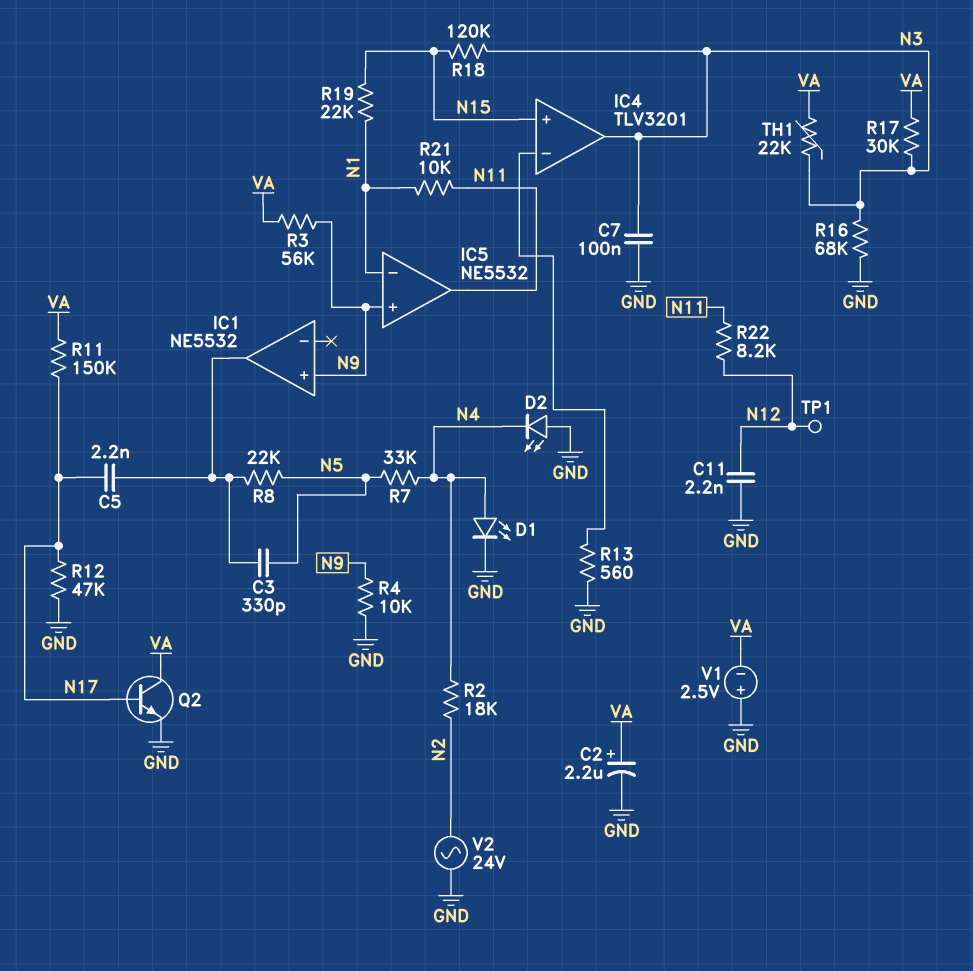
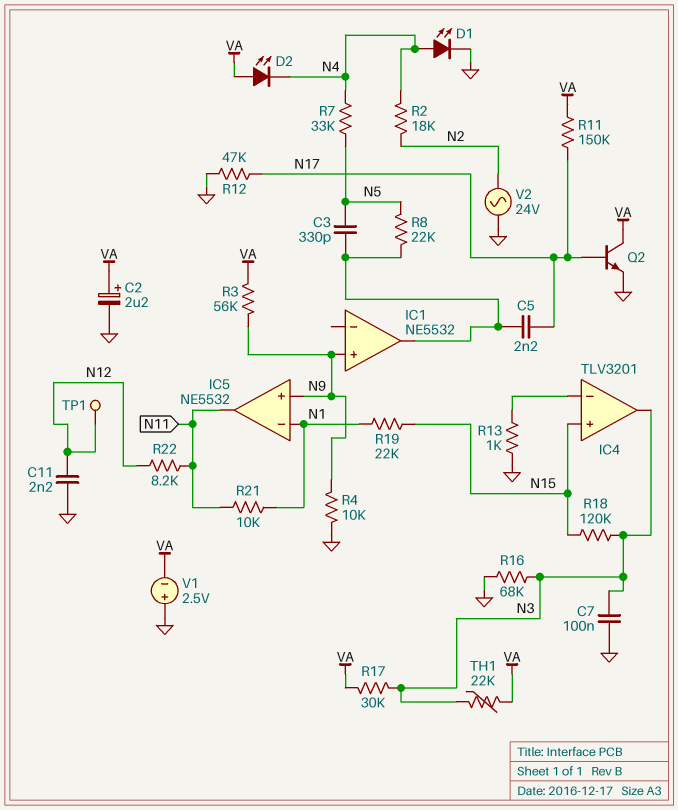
D2: LED (A GND, K N4) -> LED (A VA, K N4)
R13: 560 (GND, IC4/in-) -> 1k (GND, IC4/in-)

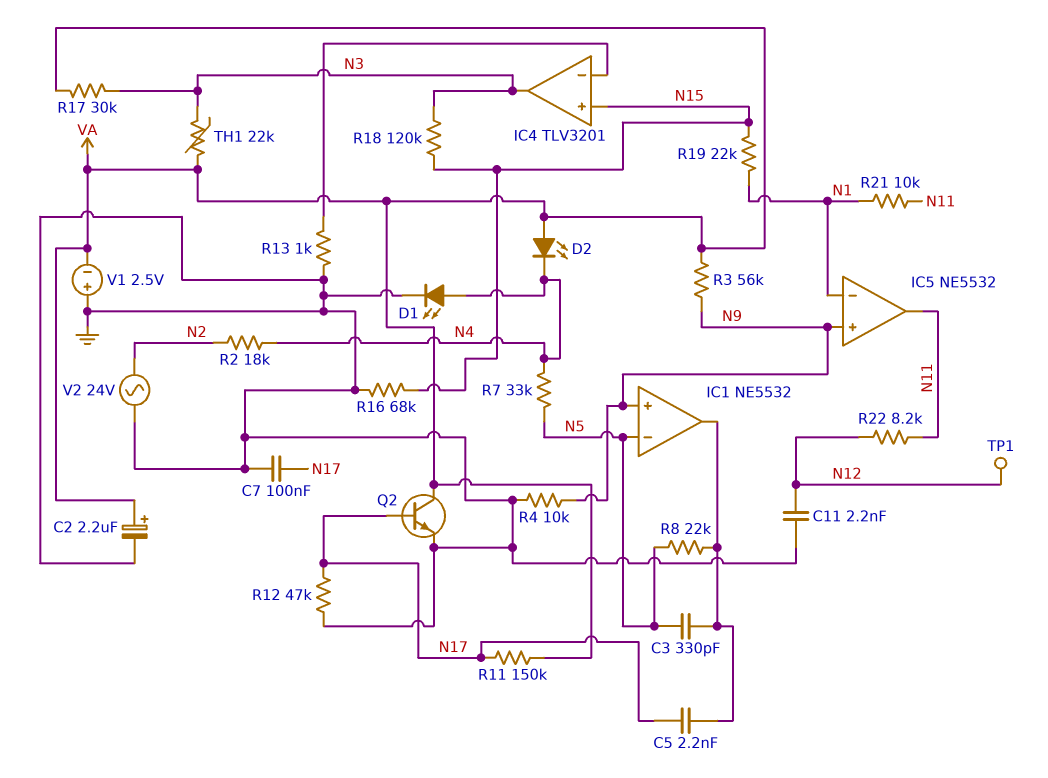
C7: 100nF (GND, N3) -> 100nF (GND, N17)
IC1 pin in-: none -> N5
R16: 68k (GND, N3) -> 68k (GND, N15)

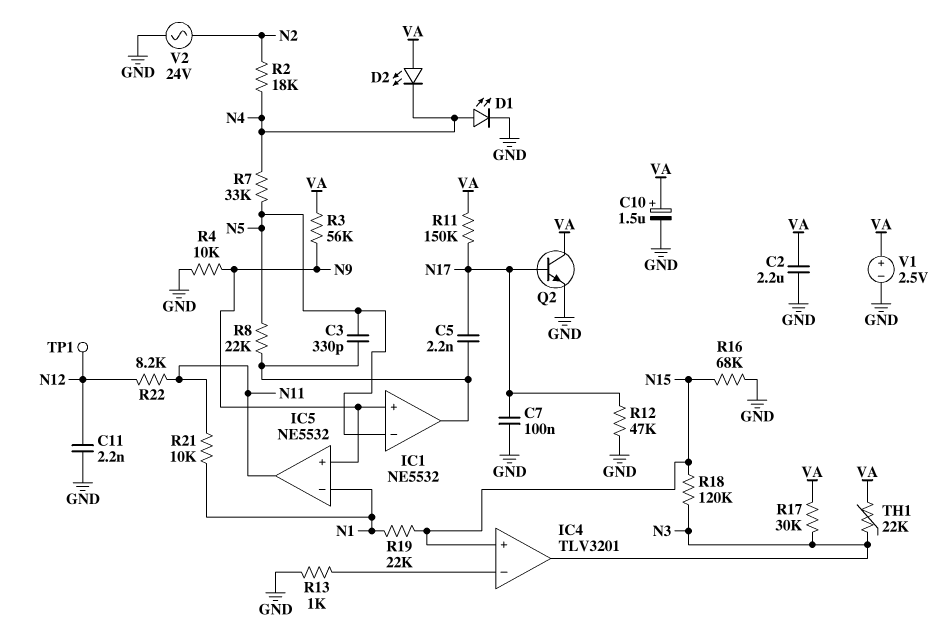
C2: 2.2uF (plus VA, minus GND) -> 2.2uF (GND, VA)
C10: none -> 1.5uF (plus VA, minus GND)
V1: 2.5V (plus GND, minus VA) -> 2.5V (plus VA, minus GND)

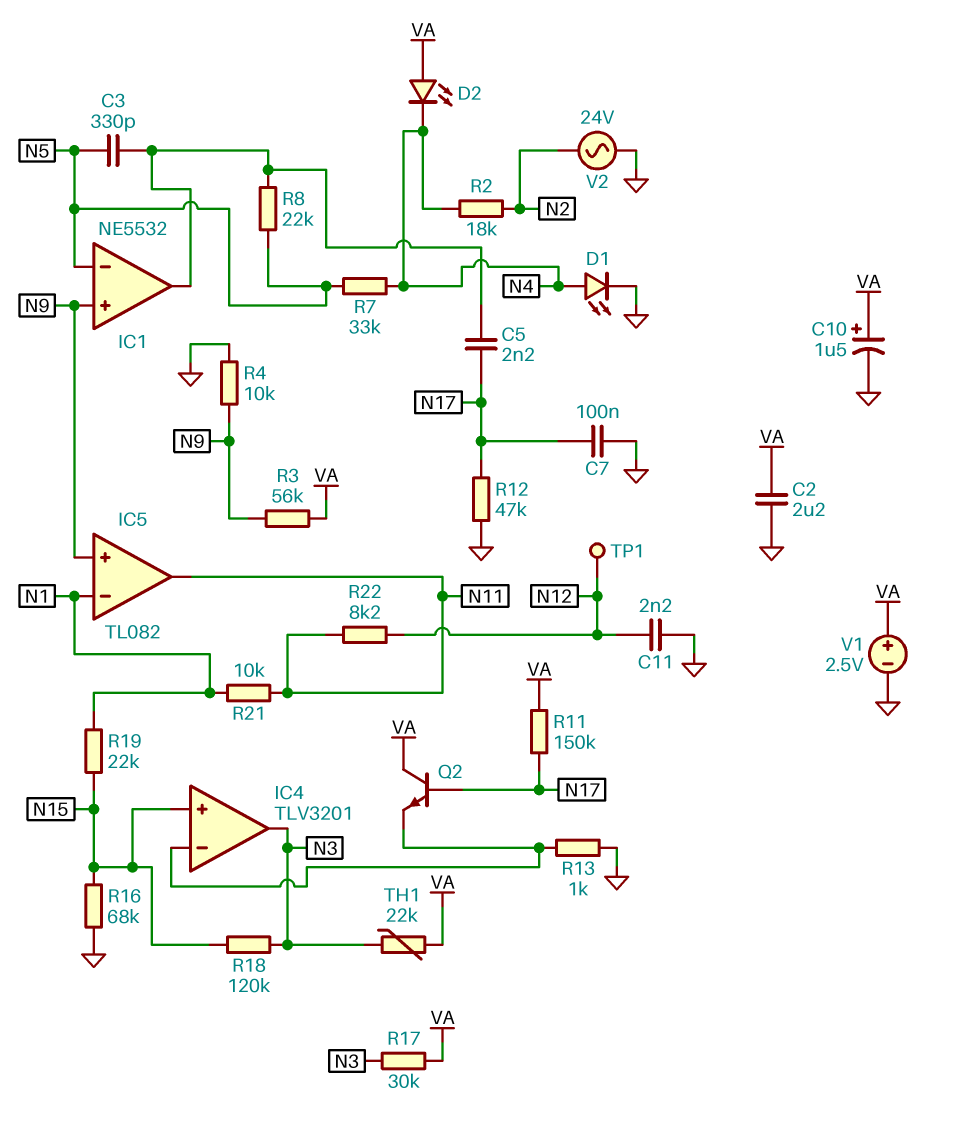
IC5: NE5532 -> TL082
Q2: NPN (B N17, C VA, E GND) -> NPN (B N17, C VA, E IC4/in-)

